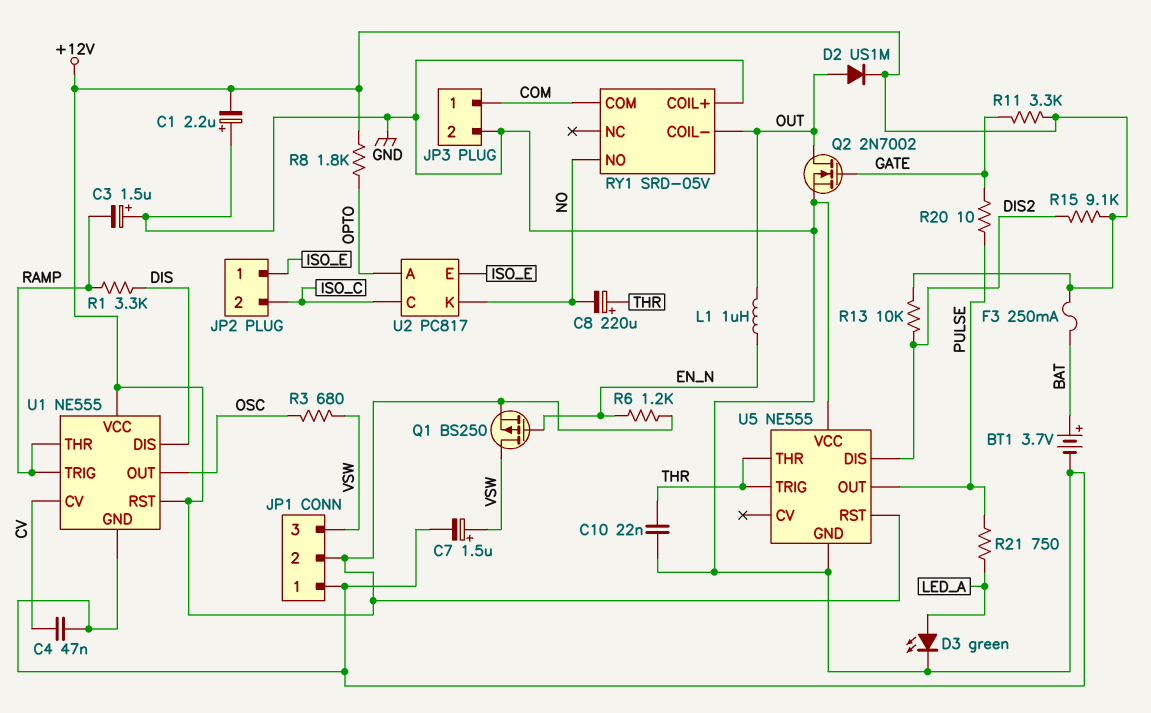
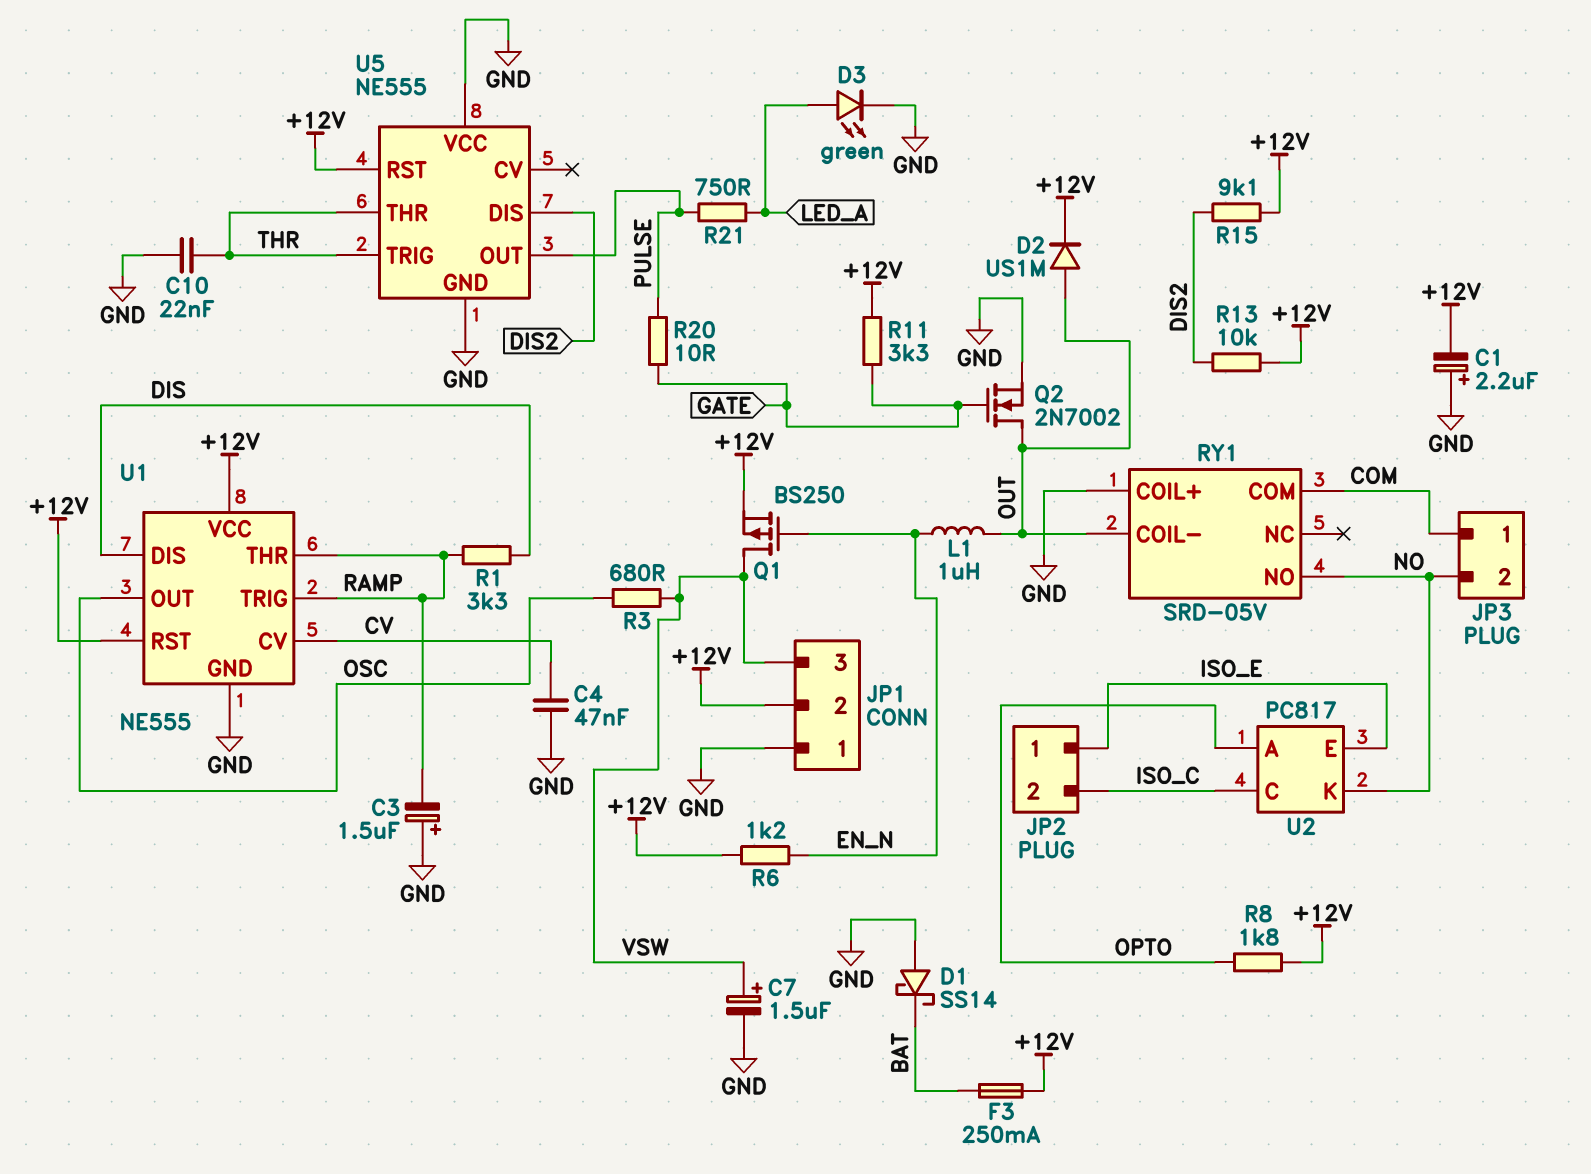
BT1: 3.7V (plus BAT, minus GND) -> none
C8: 220uF (plus THR, minus NO) -> none
D1: none -> schottky SS14 (A GND, K BAT)
JP3 pin 2: GND -> NO

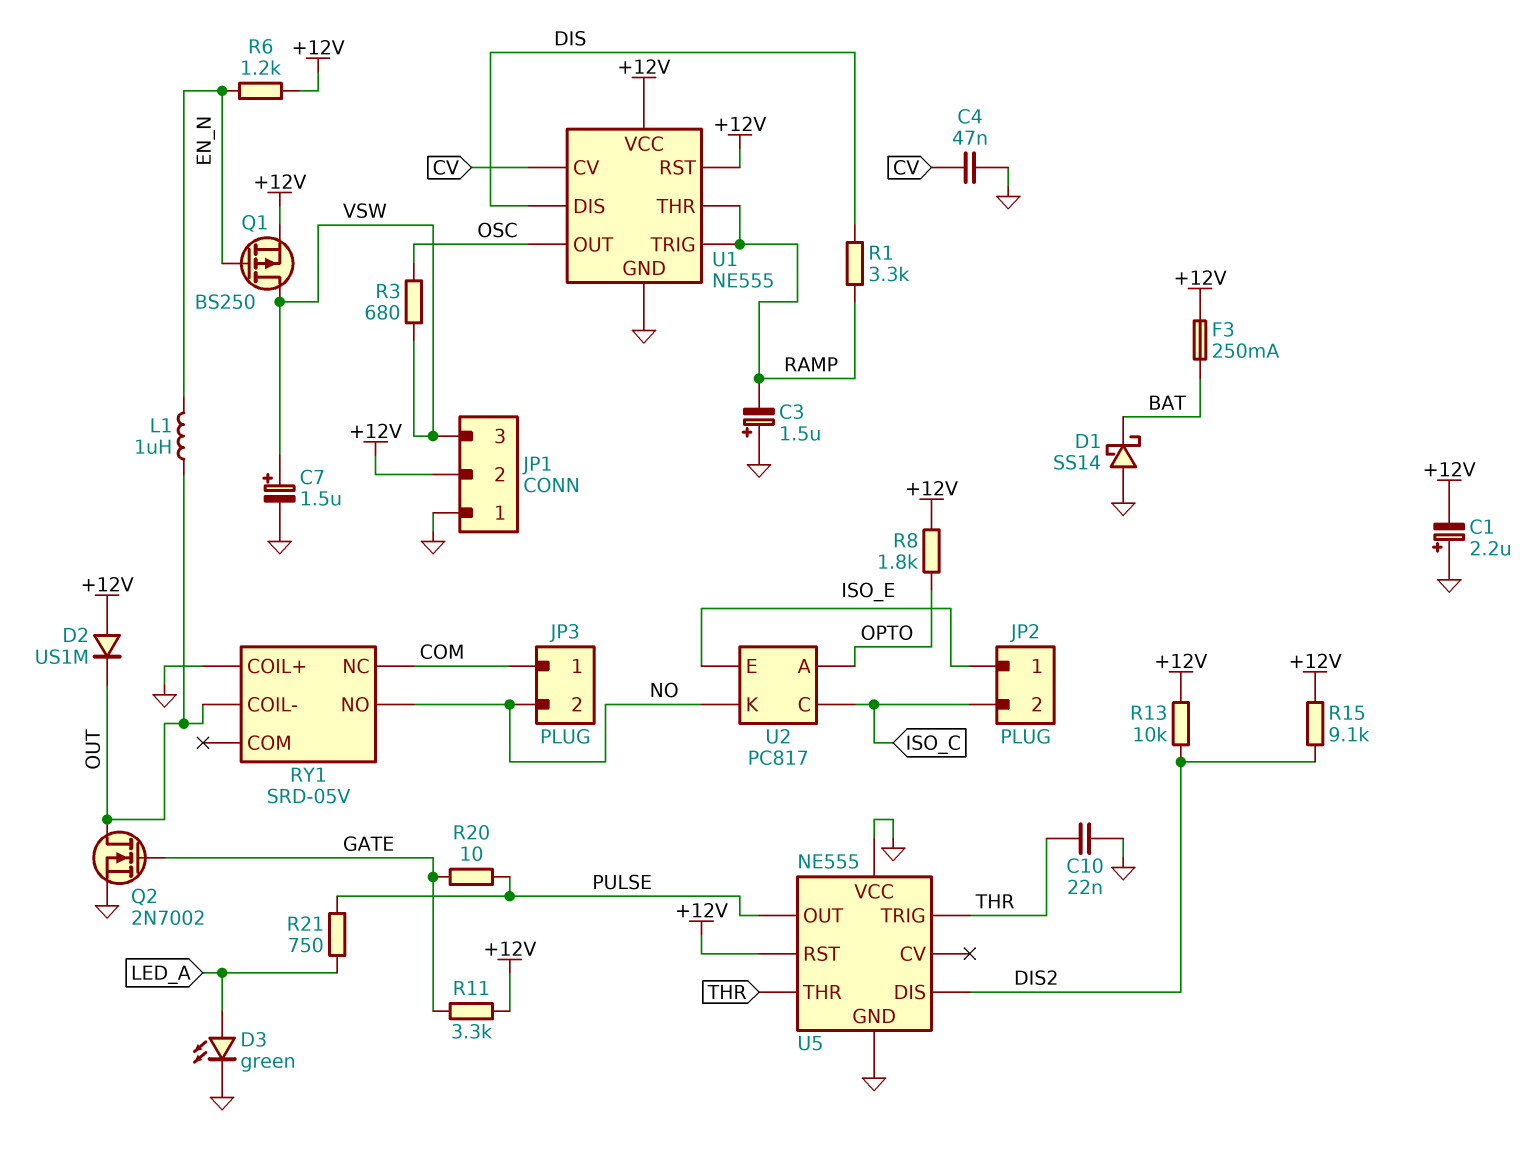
D2: diode US1M (A OUT, K +12V) -> diode US1M (A +12V, K OUT)
RY1 pin COM: COM -> none
RY1 pin NC: none -> COM

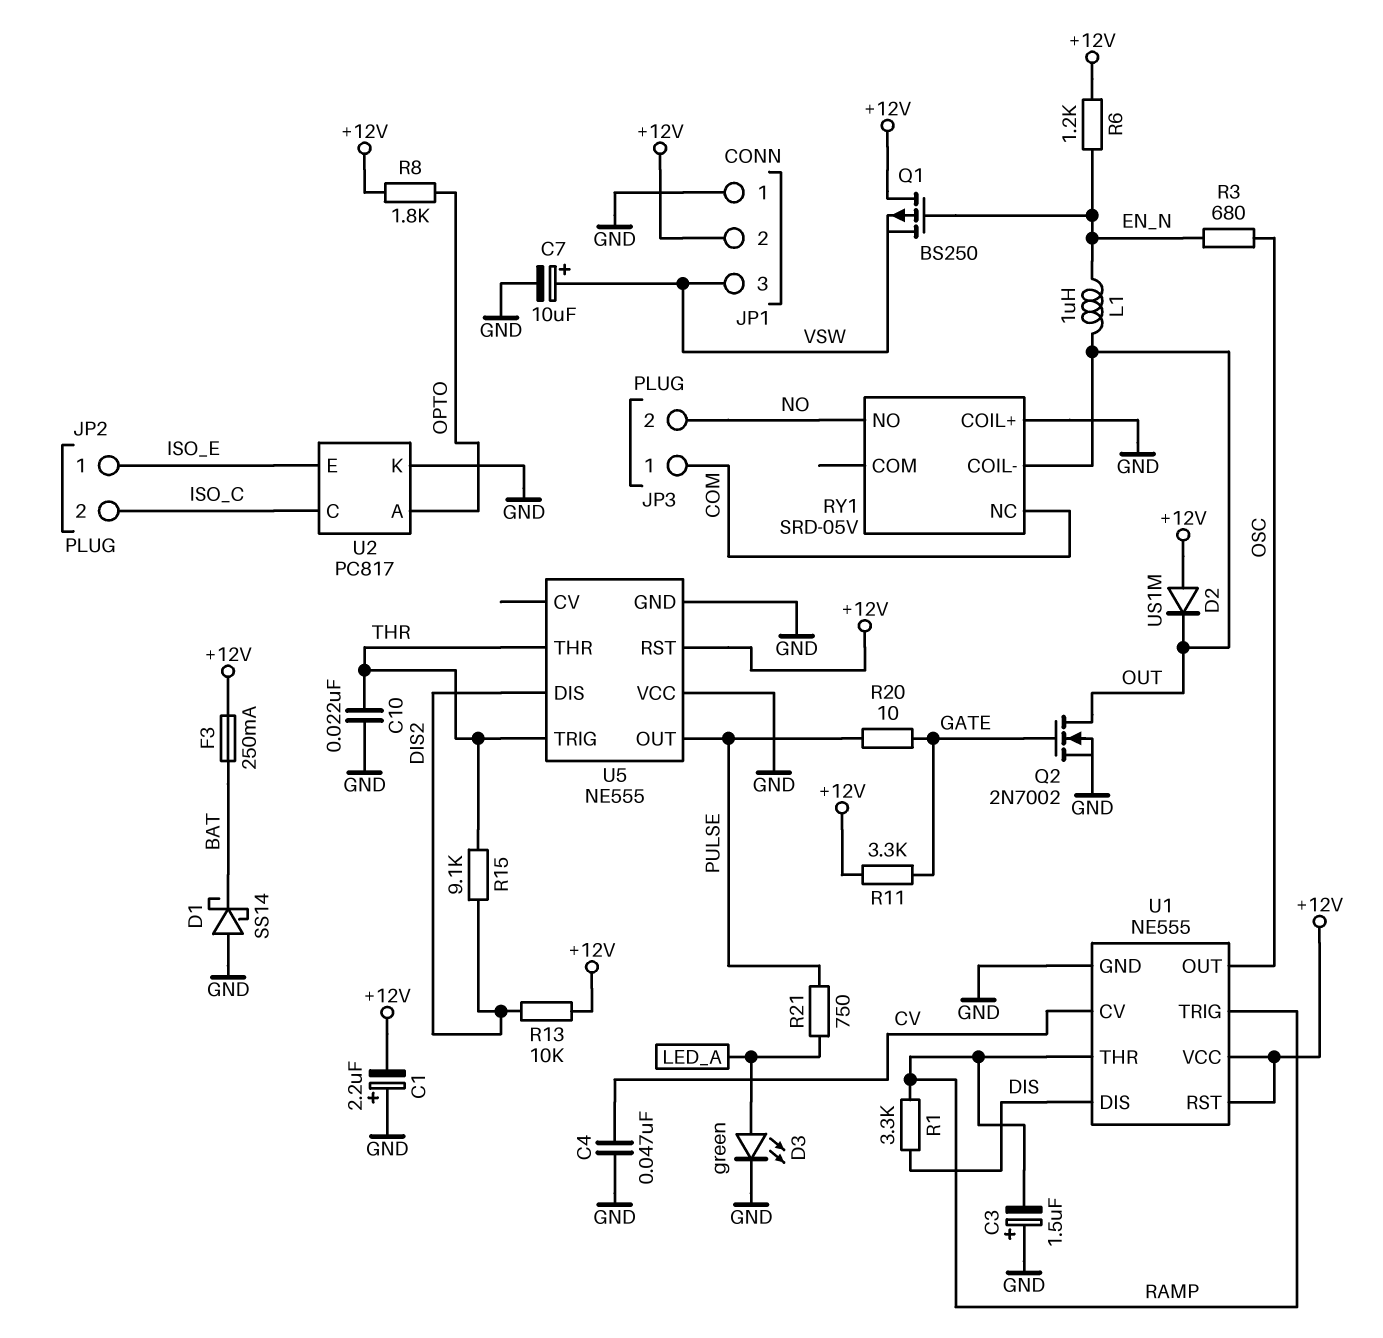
C7: 1.5uF (plus VSW, minus GND) -> 10uF (plus VSW, minus GND)
Q1: PMOS BS250 (G EN_N, D VSW, S +12V) -> PMOS BS250 (G EN_N, D +12V, S VSW)
R3: 680 (OSC, VSW) -> 680 (EN_N, OSC)
R15: 9.1k (+12V, DIS2) -> 9.1k (DIS2, THR)
U2 pin K: NO -> GND

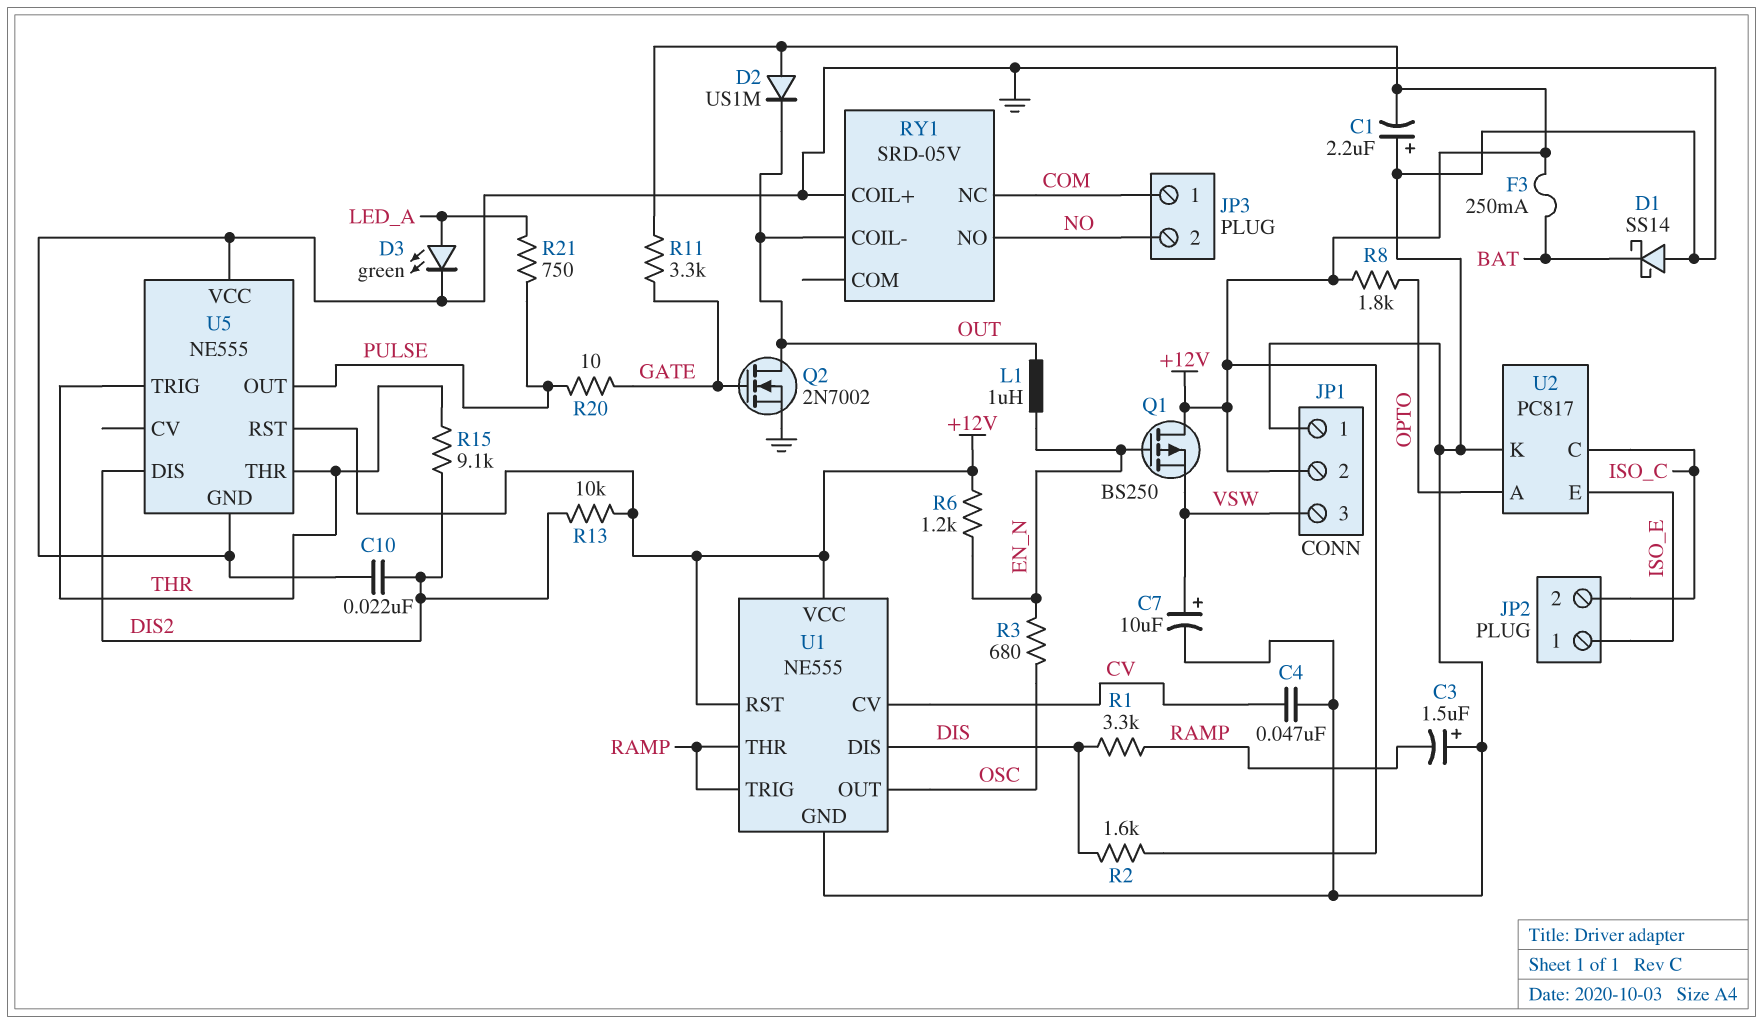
C10: 22nF (GND, THR) -> 22nF (DIS2, GND)
R2: none -> 1.6k (+12V, DIS)

